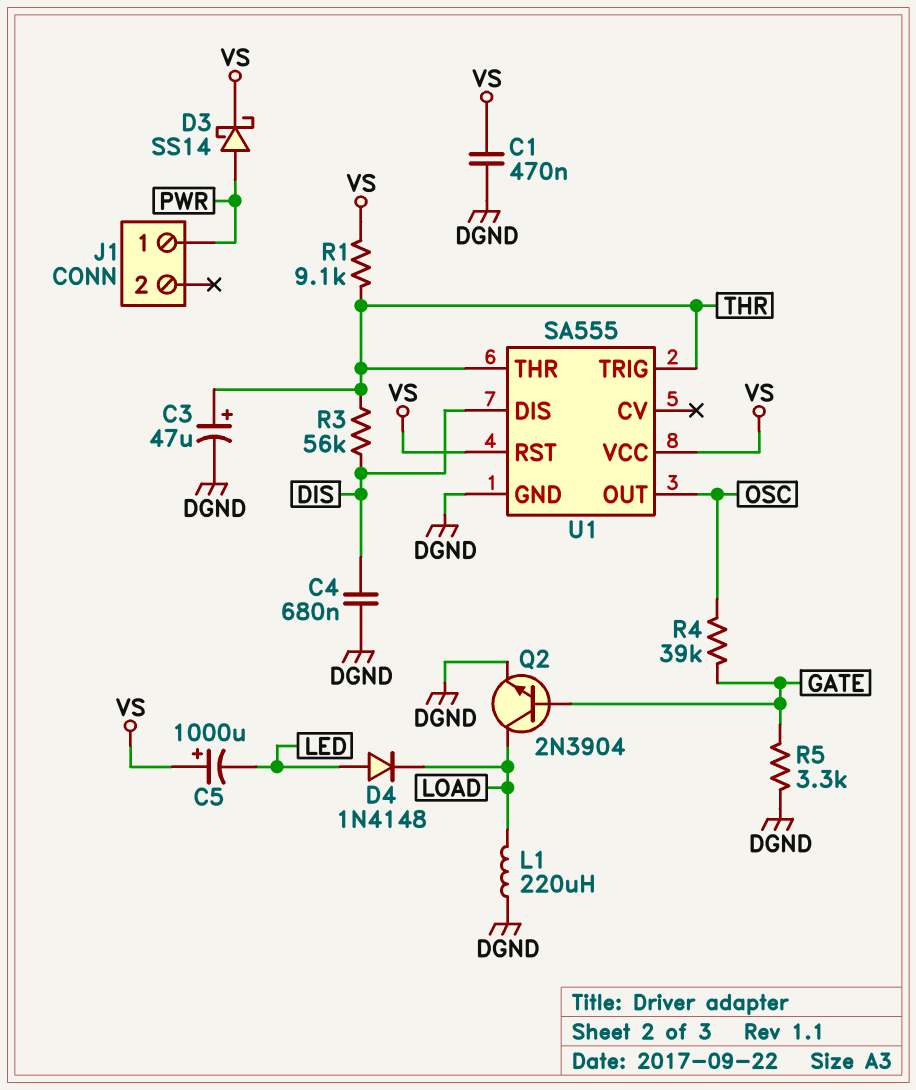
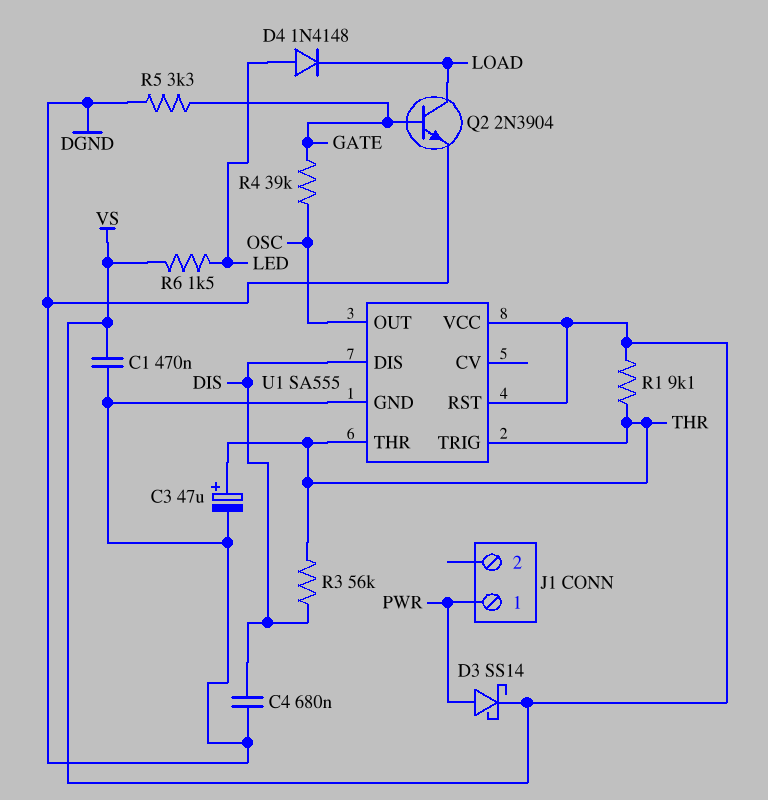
C5: 1000uF (plus VS, minus LED) -> none
L1: 220uH (DGND, LOAD) -> none
R6: none -> 1.5k (LED, VS)

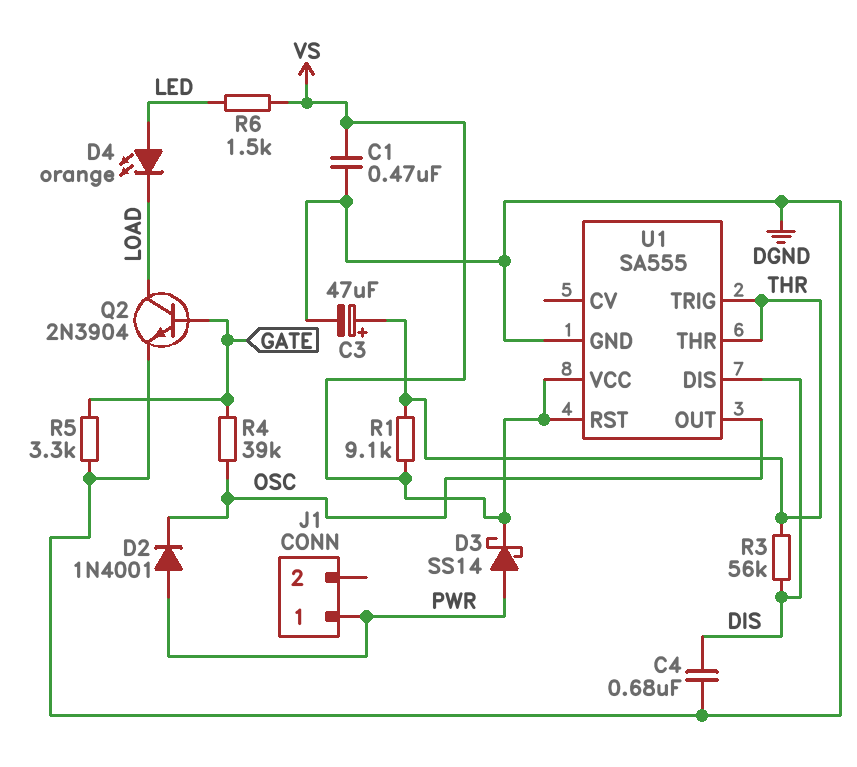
D2: none -> diode 1N4001 (A PWR, K OSC)
D4: diode 1N4148 (A LED, K LOAD) -> LED orange (A LED, K LOAD)

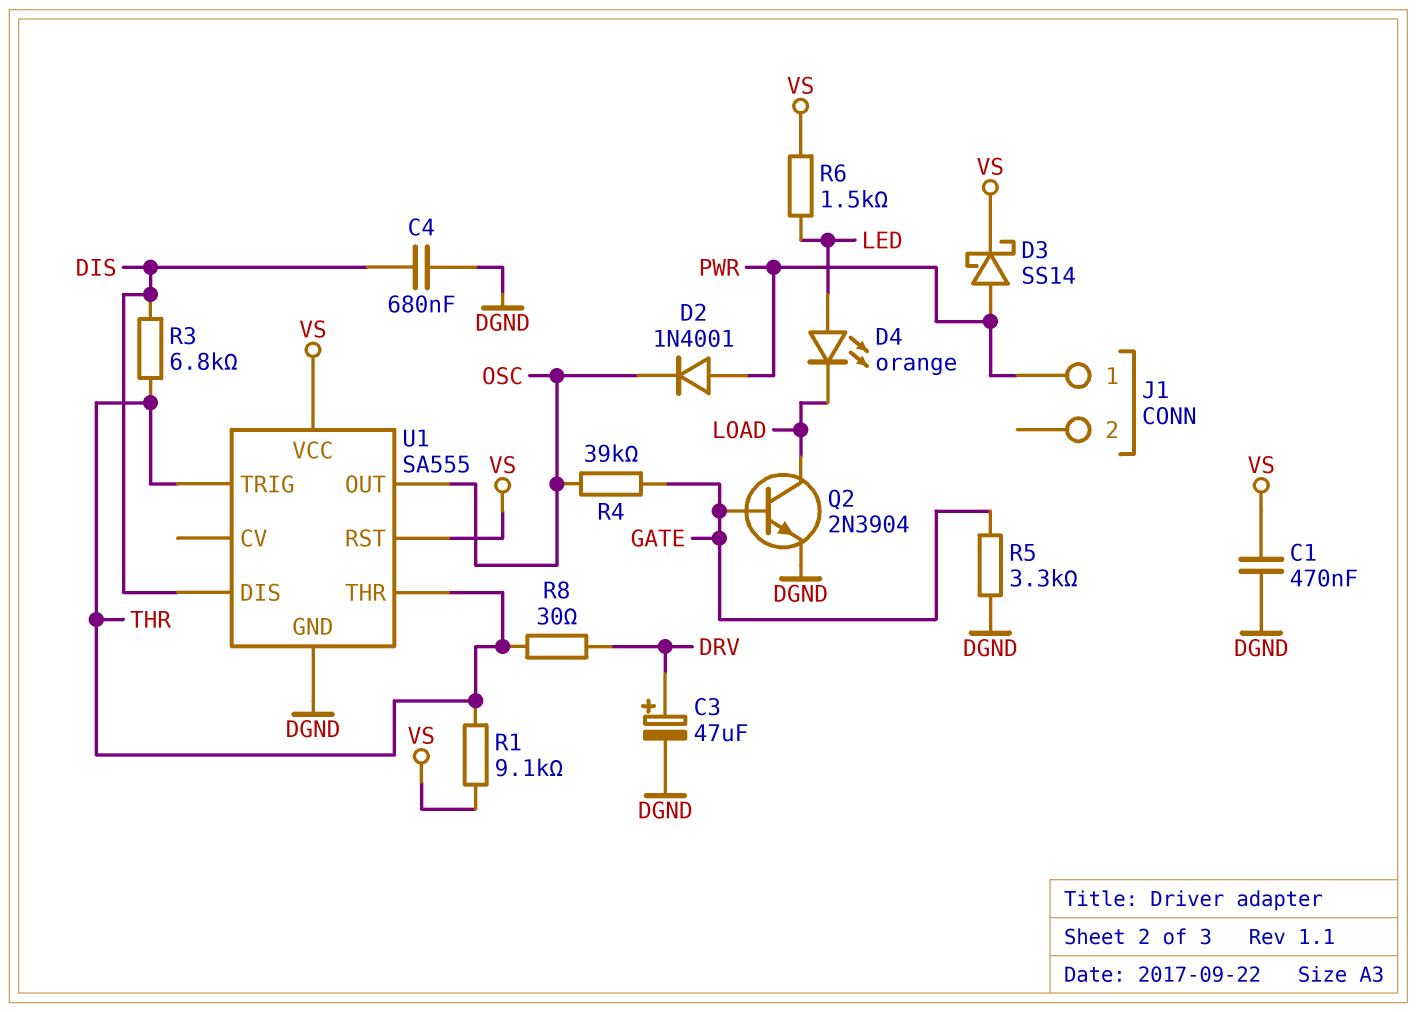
C3: 47uF (plus THR, minus DGND) -> 47uF (plus DRV, minus DGND)
R3: 56k (DIS, THR) -> 6.8k (DIS, THR)
R8: none -> 30 (DRV, THR)

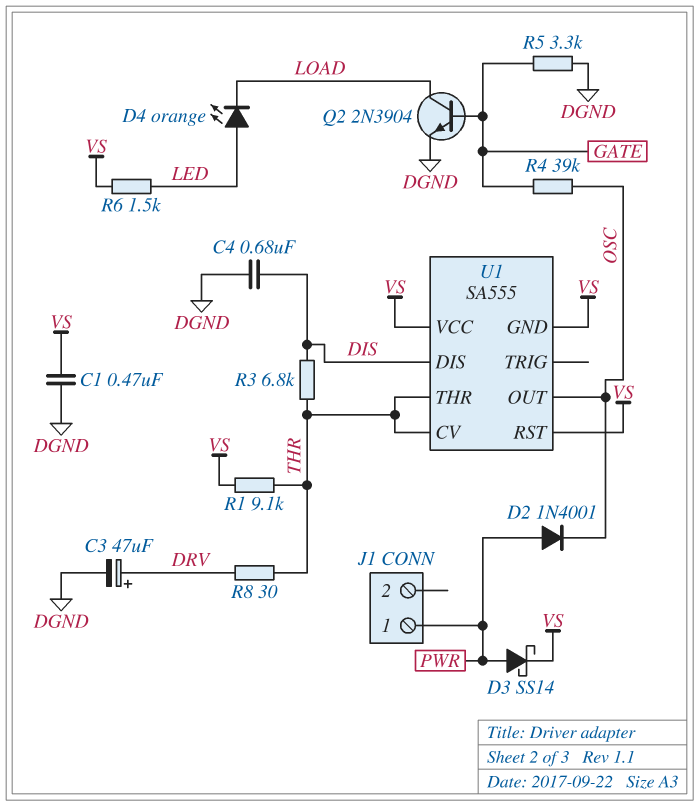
U1 pin CV: none -> THR
U1 pin GND: DGND -> VS
U1 pin TRIG: THR -> none

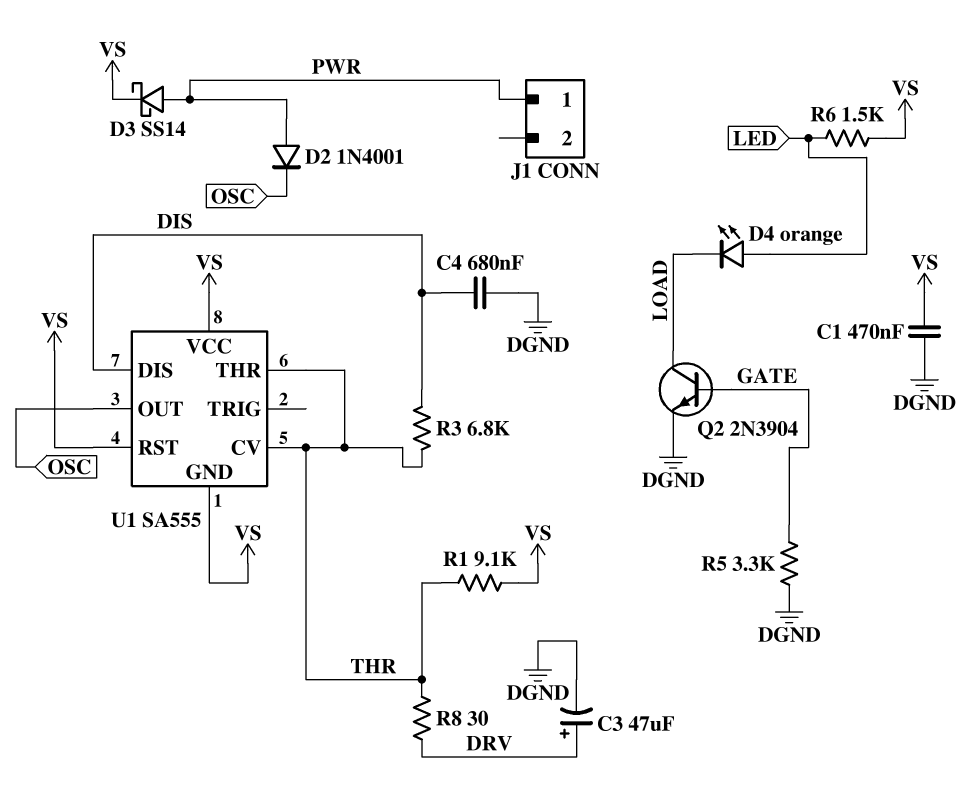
R4: 39k (GATE, OSC) -> none

